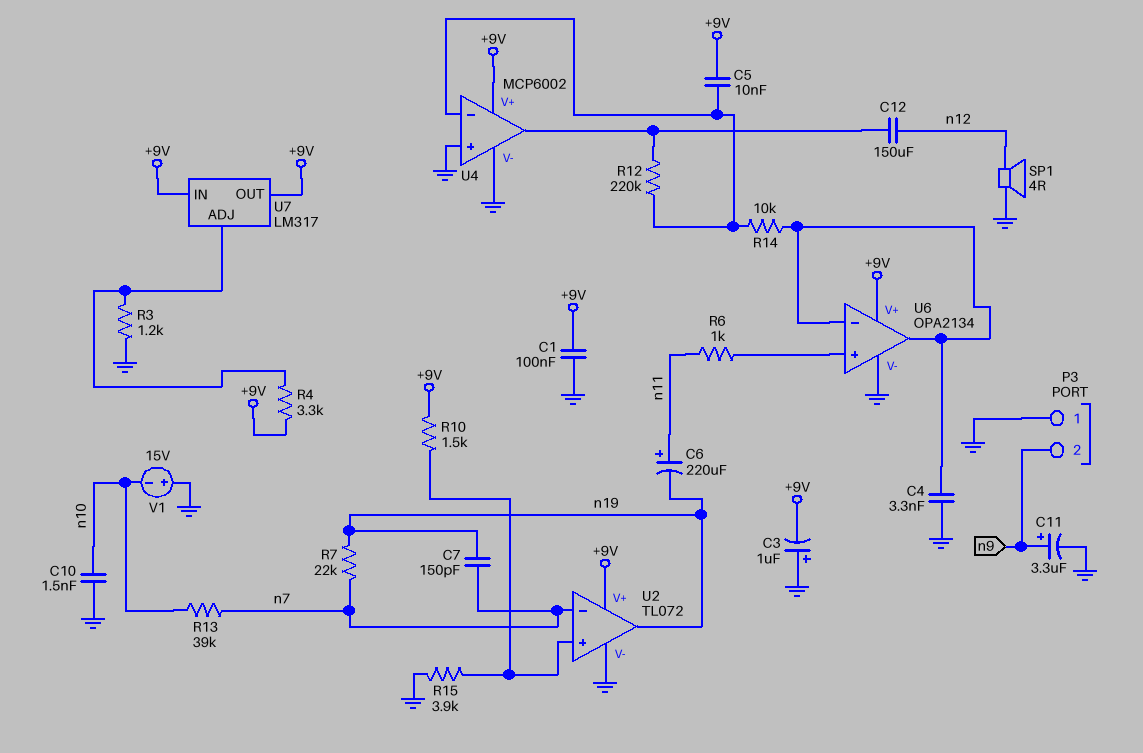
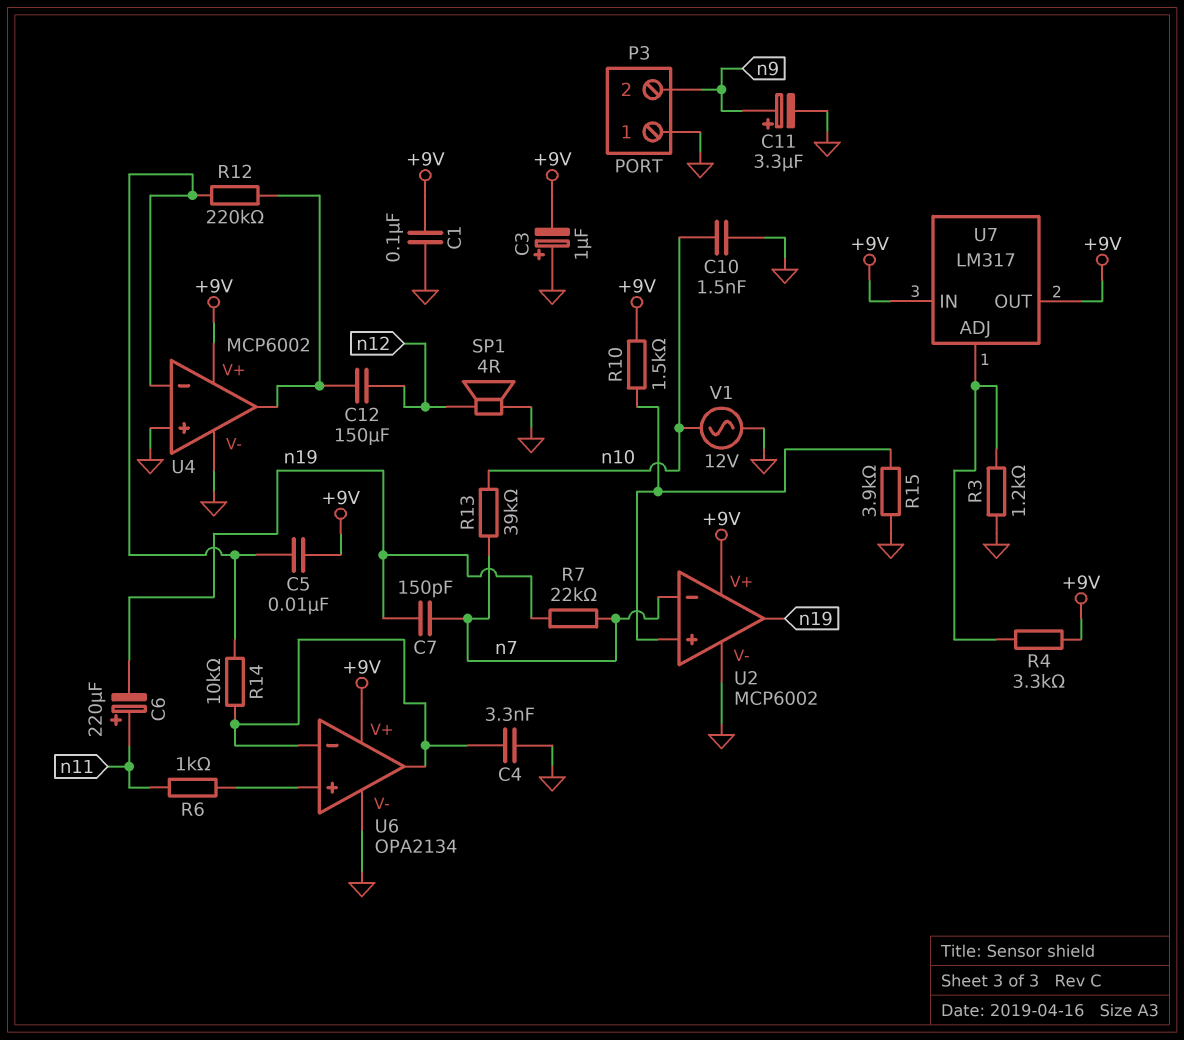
U2: TL072 -> MCP6002
V1: 15V (plus GND, minus n10) -> AC 12V (GND, n10)

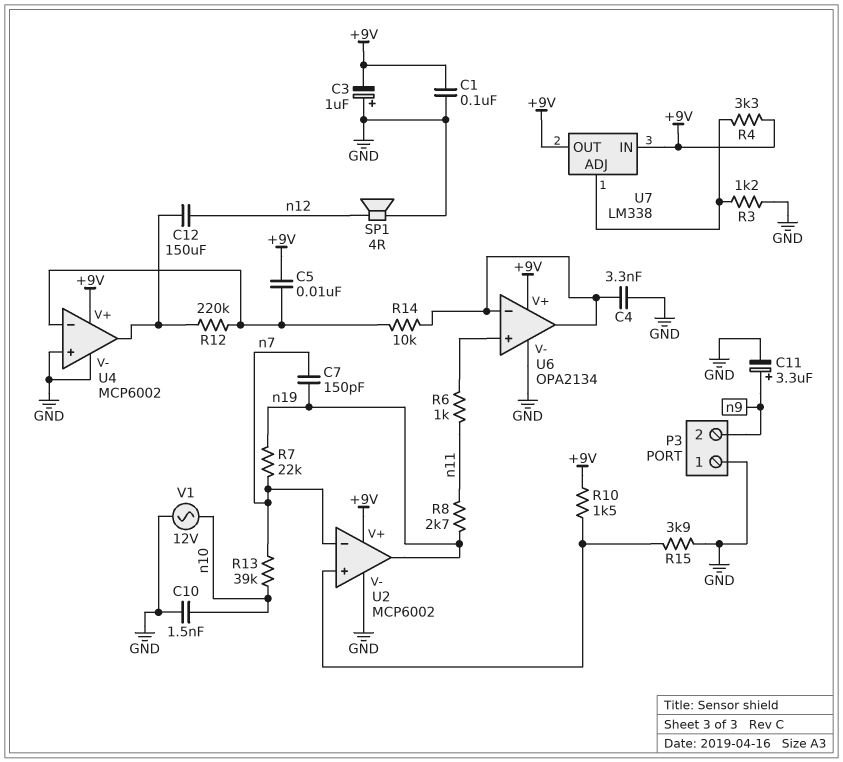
C6: 220uF (plus n11, minus n19) -> none
R8: none -> 2.7k (n11, n19)
U7: LM317 -> LM338

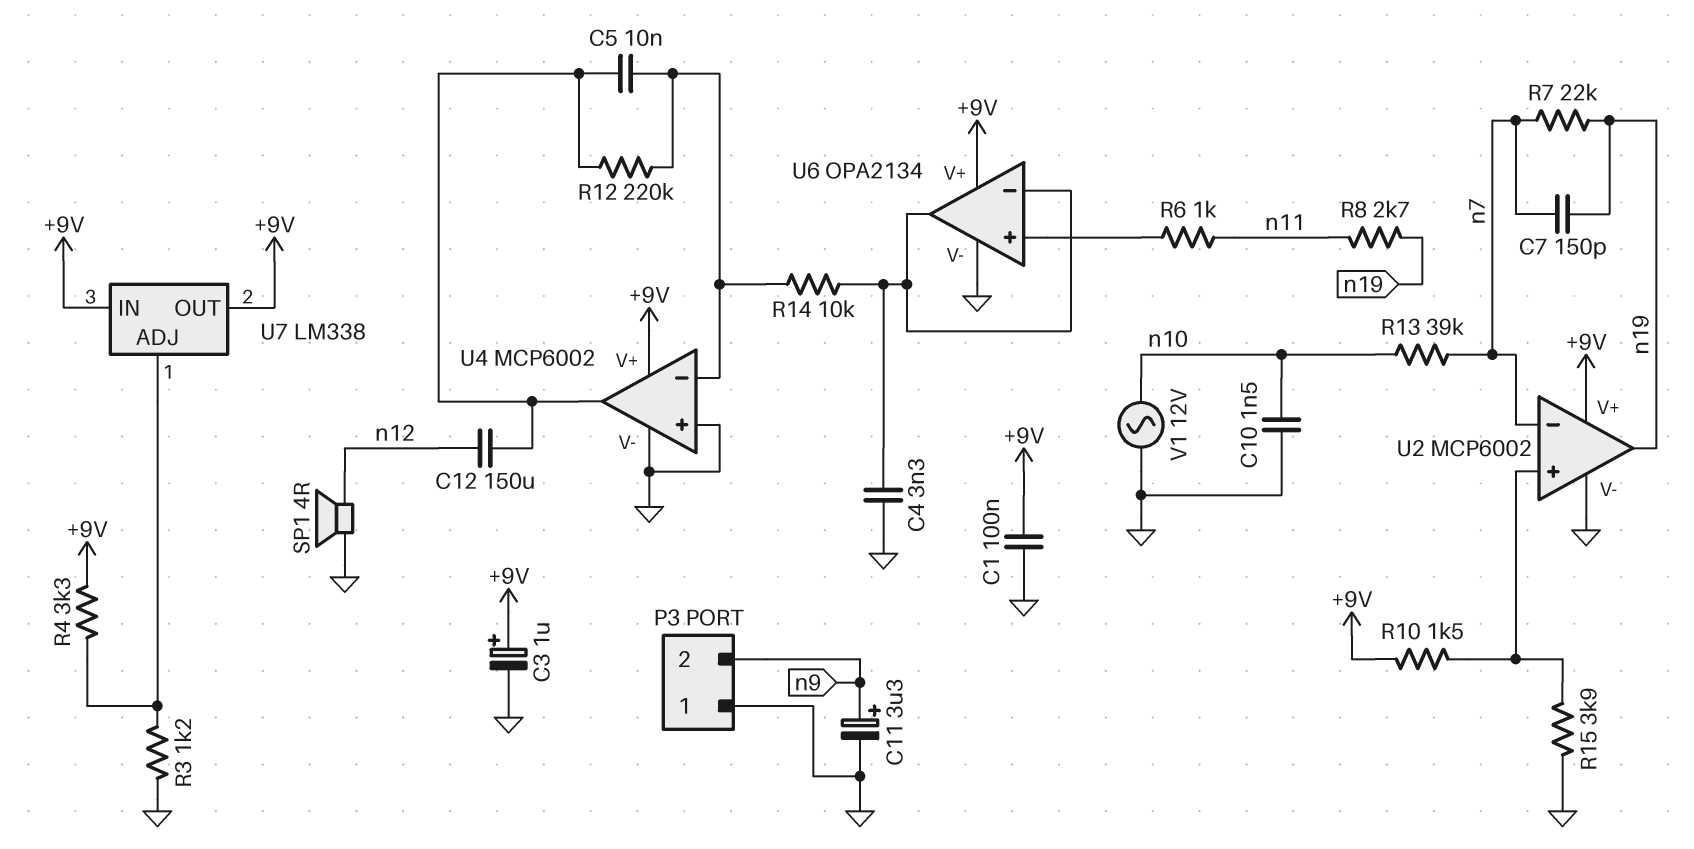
C3: 1uF (plus GND, minus +9V) -> 1uF (plus +9V, minus GND)
C5: 10nF (+9V, U4/in-) -> 10nF (U4/in-, U4/out)

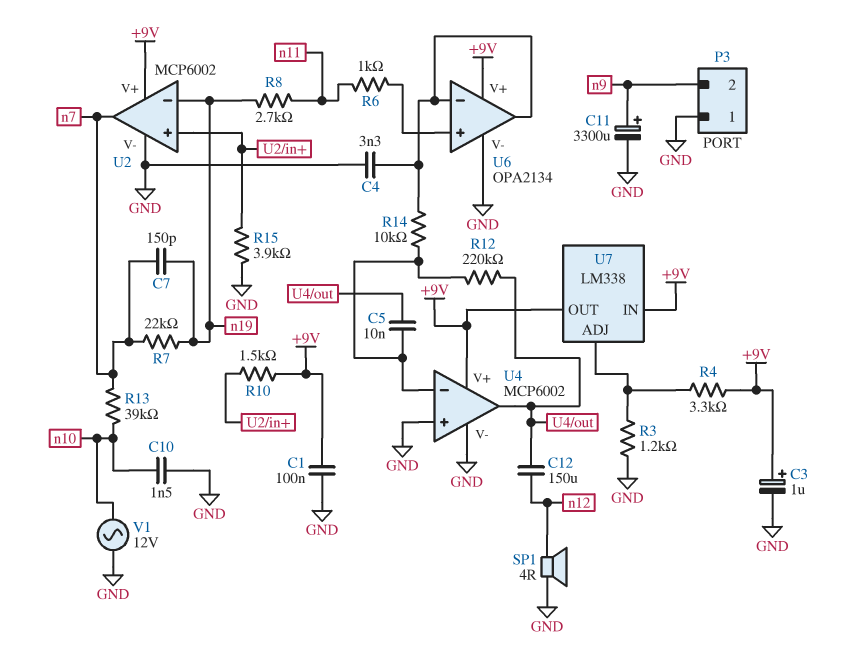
C11: 3.3uF (plus n9, minus GND) -> 3300uF (plus n9, minus GND)
U2 pin in-: n7 -> n19
U2 pin out: n19 -> n7

